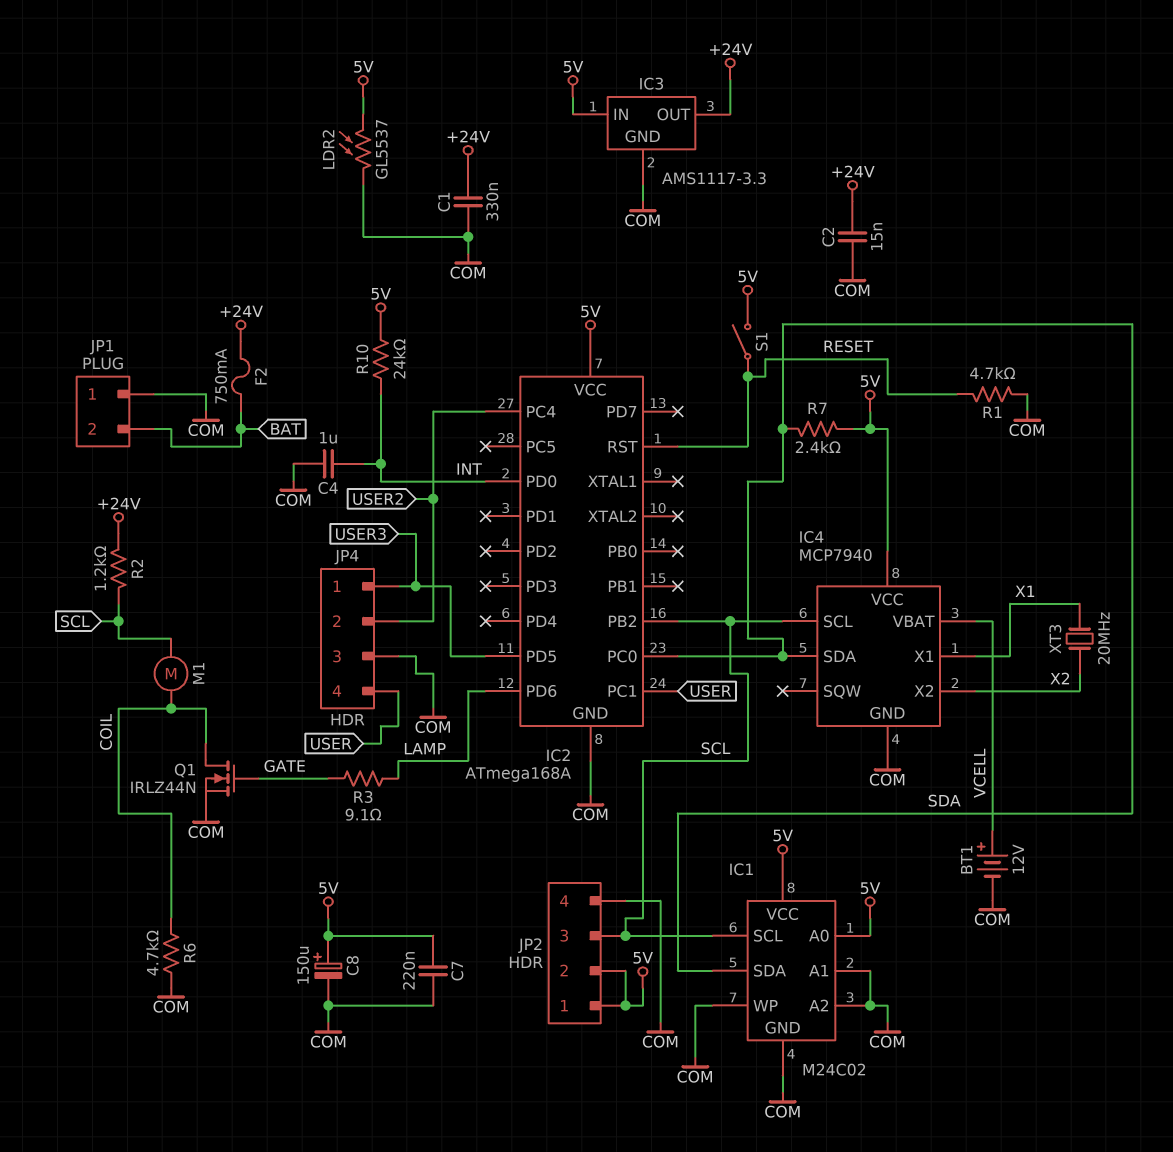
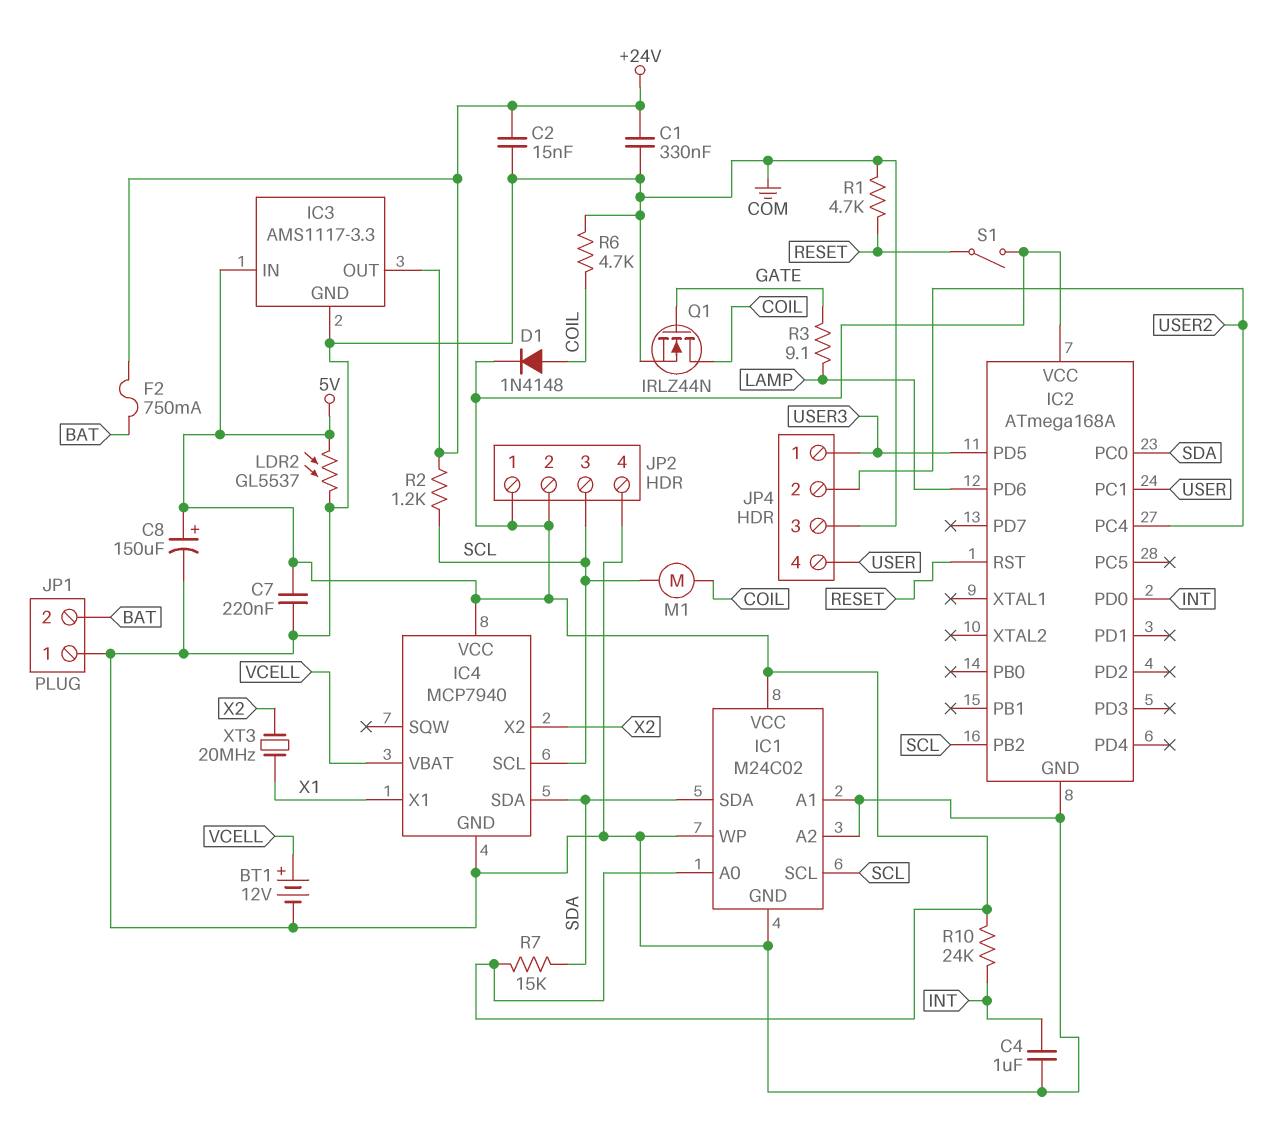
D1: none -> diode 1N4148 (A COIL, K 5V)
R7: 2.4k (5V, SDA) -> 15k (5V, SDA)

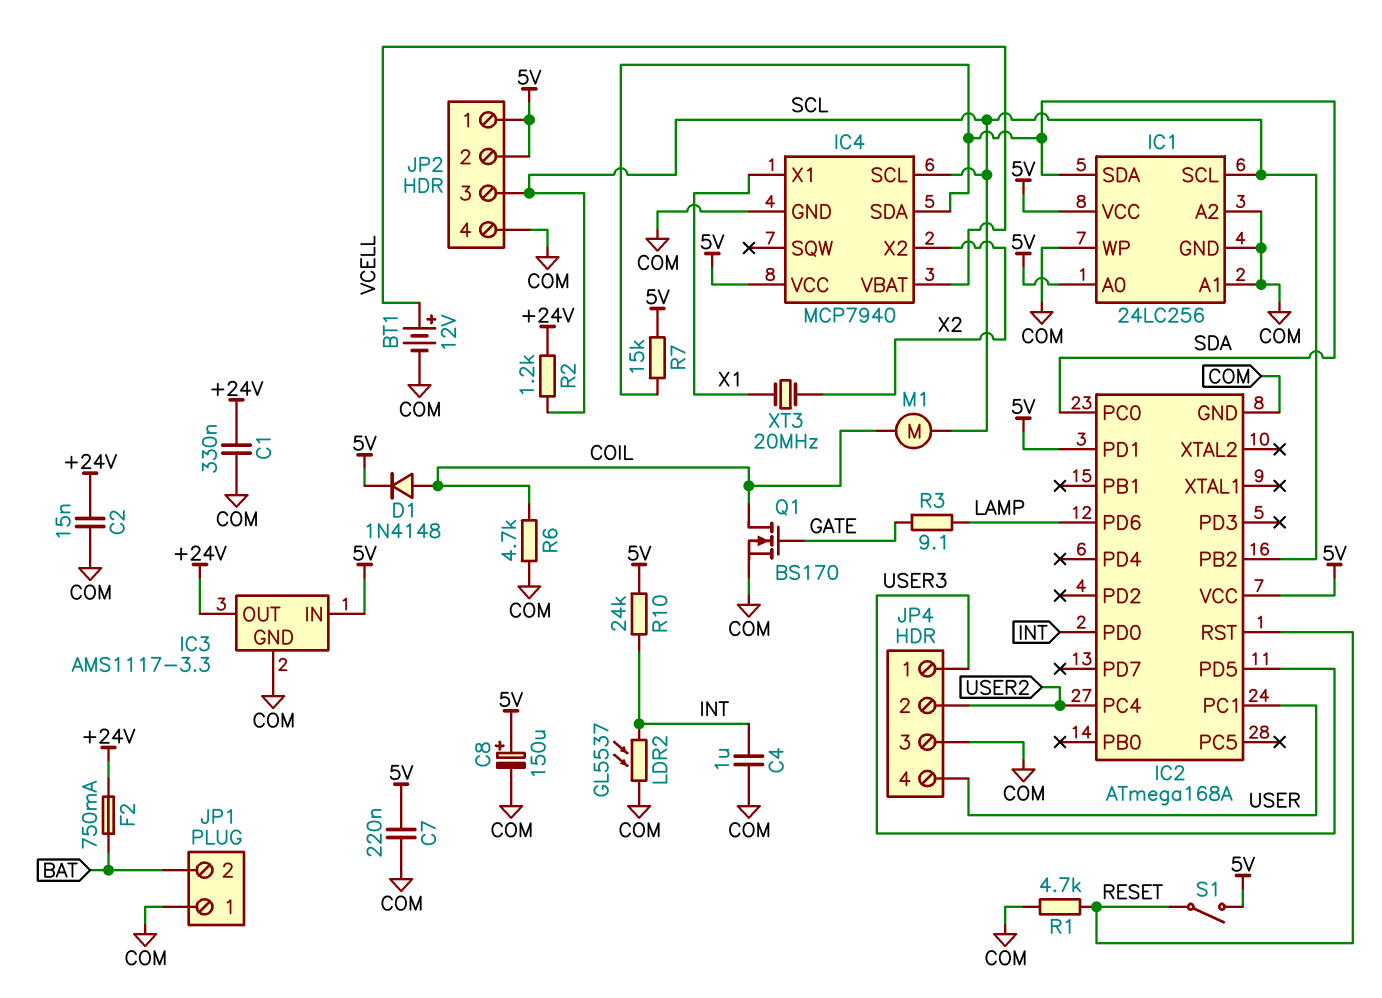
IC1: M24C02 -> 24LC256
IC2 pin PD1: none -> 5V
LDR2: GL5537 (5V, COM) -> GL5537 (COM, INT)
Q1: NMOS IRLZ44N (G GATE, D COIL, S COM) -> NMOS BS170 (G GATE, D COIL, S COM)

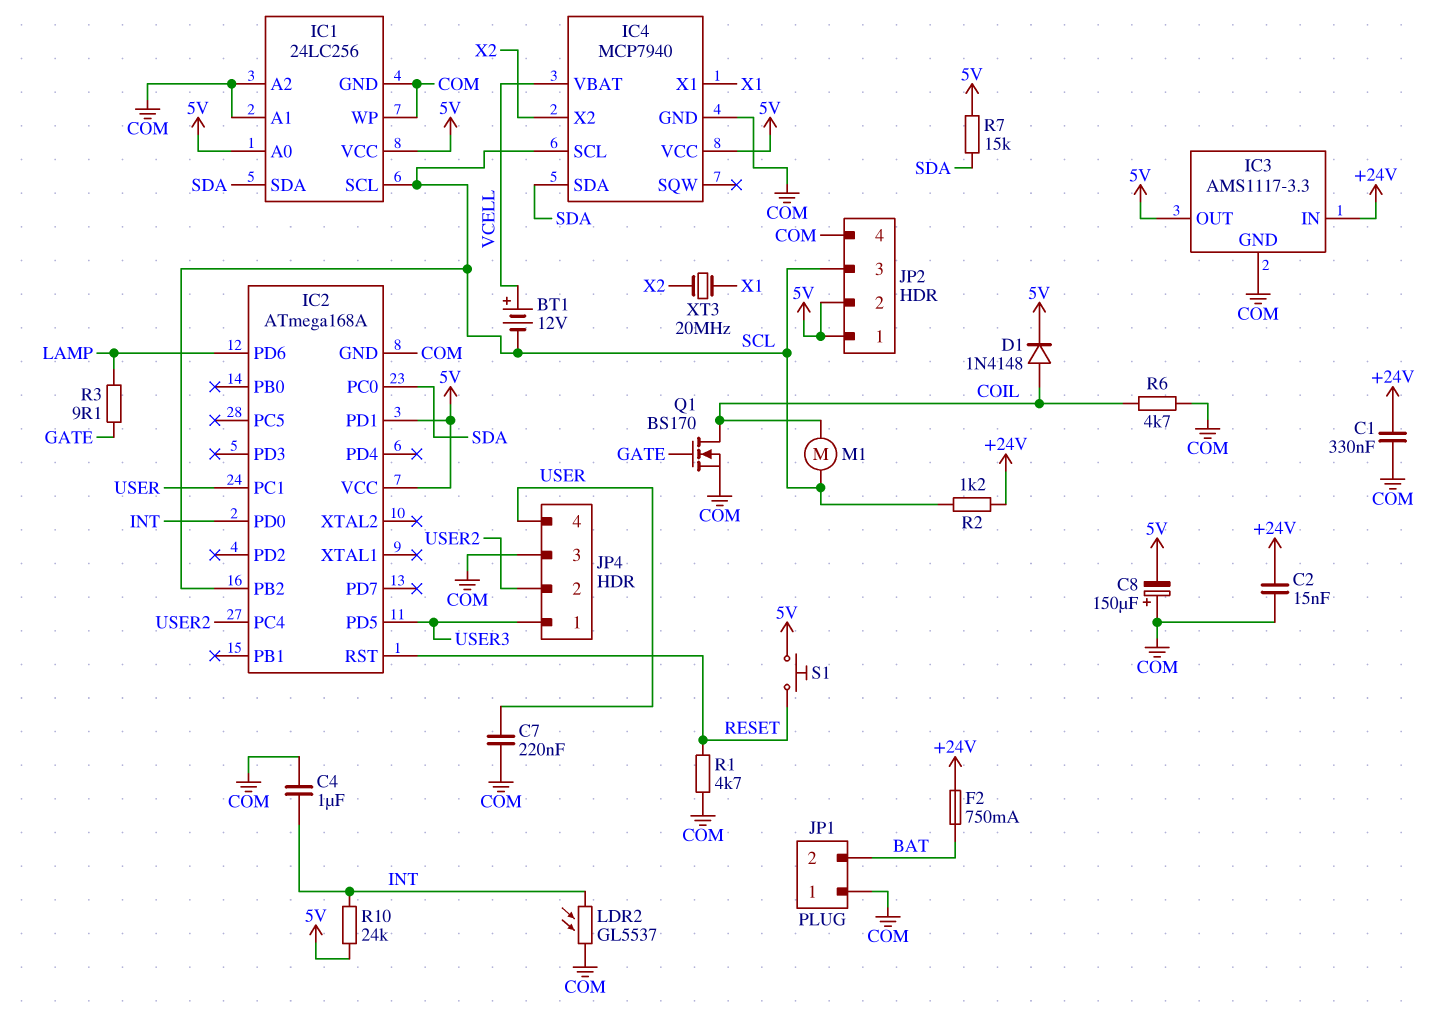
BT1: 12V (plus VCELL, minus COM) -> 12V (plus VCELL, minus SCL)
C7: 220nF (5V, COM) -> 220nF (COM, USER)
C8: 150uF (plus 5V, minus COM) -> 150uF (plus COM, minus 5V)
IC3 pin IN: 5V -> +24V
IC3 pin OUT: +24V -> 5V
S1: switch (5V, RESET) -> button (5V, RESET)

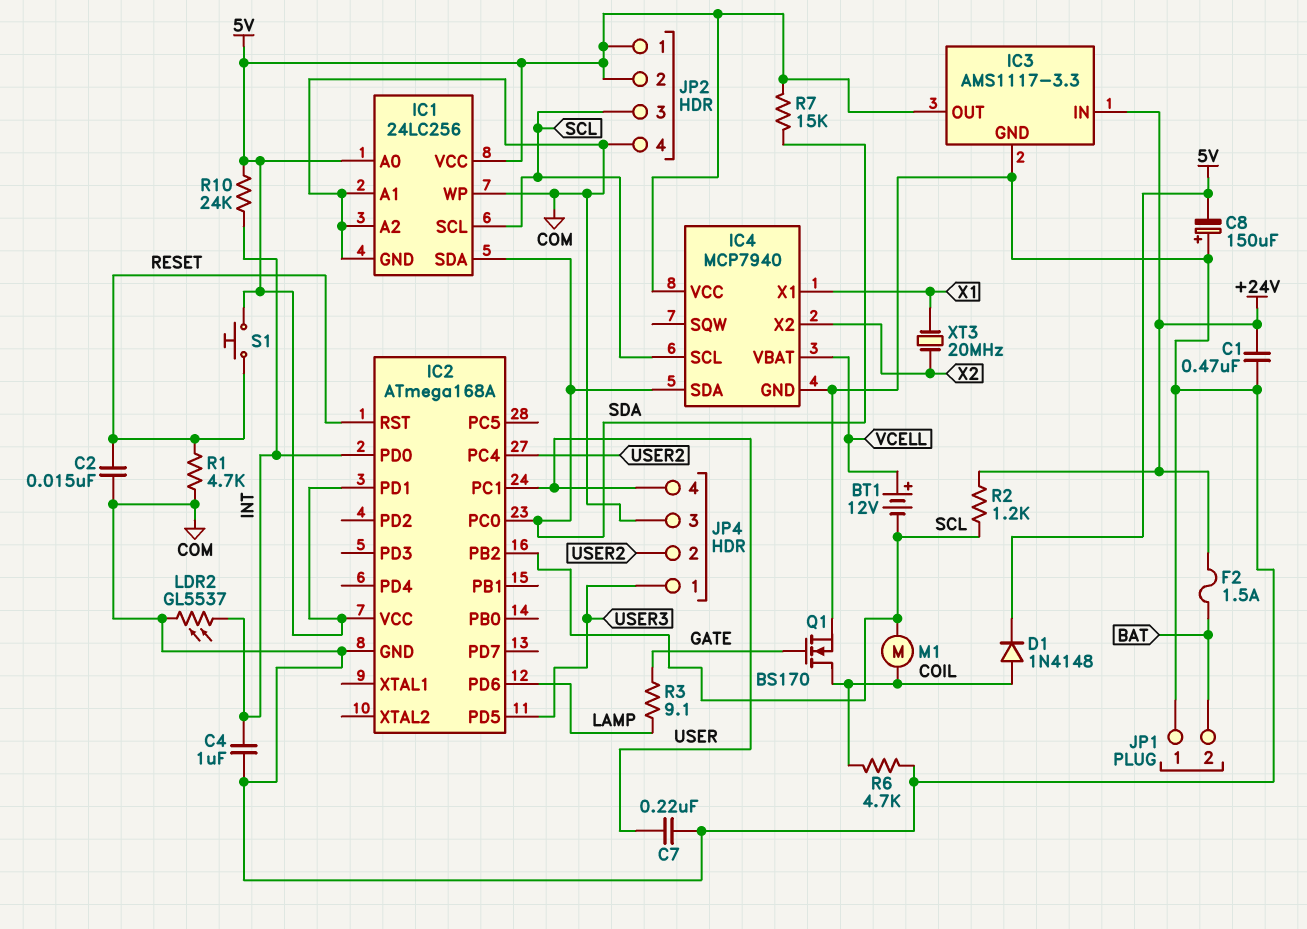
C1: 330nF (+24V, COM) -> 470nF (+24V, COM)
C2: 15nF (+24V, COM) -> 15nF (COM, RESET)
F2: 750mA (+24V, BAT) -> 1.5A (+24V, BAT)

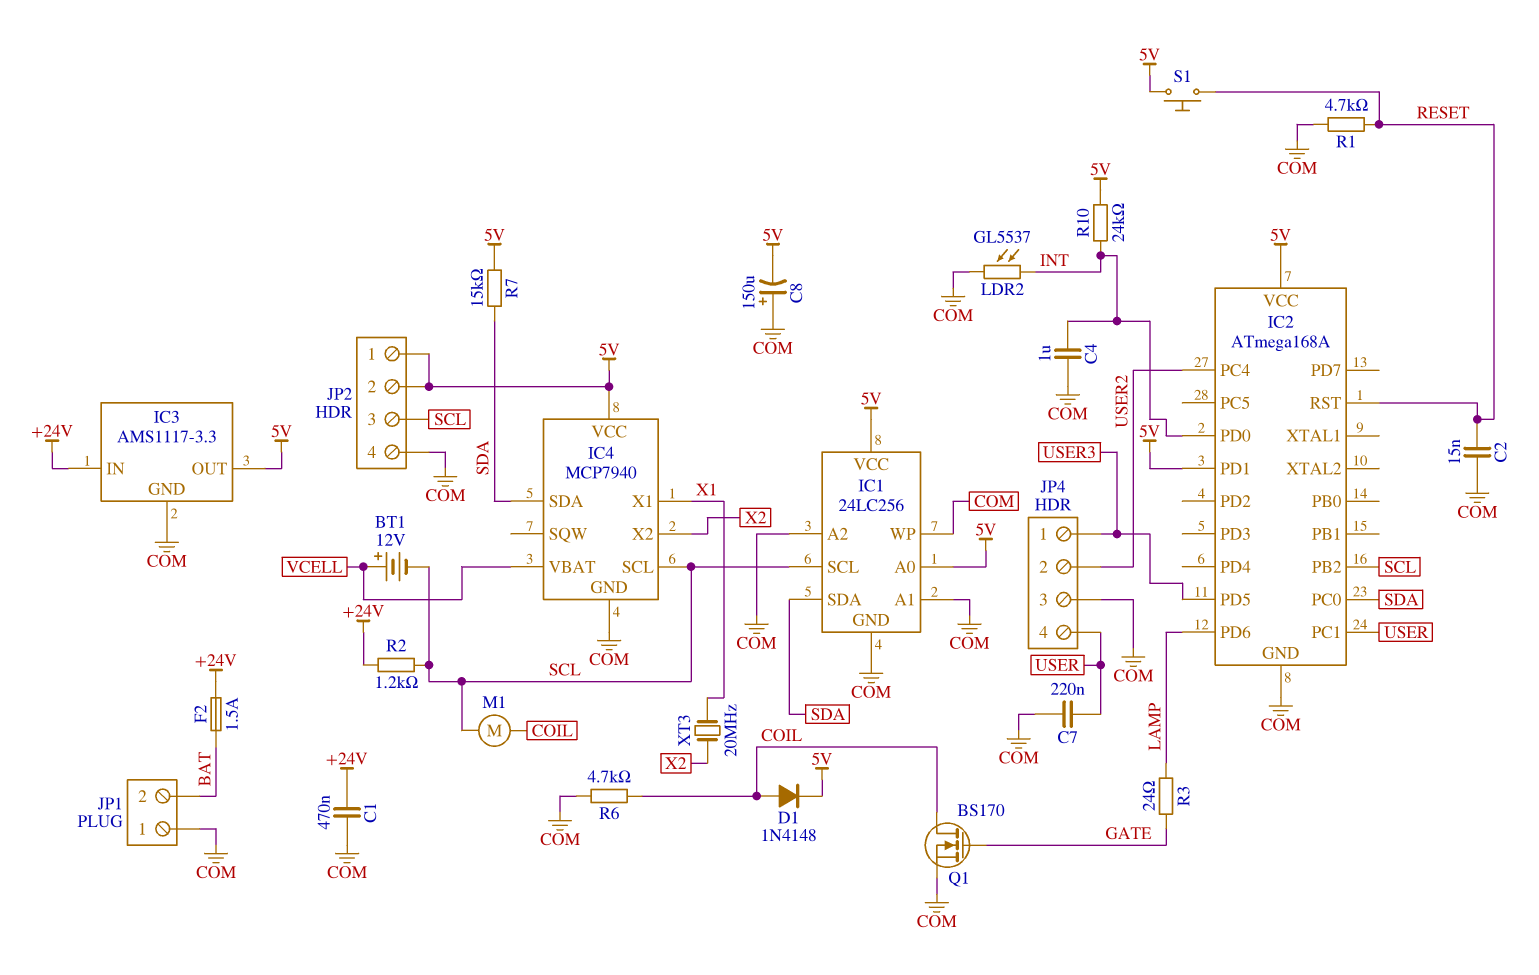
R3: 9.1 (GATE, LAMP) -> 24 (GATE, LAMP)

